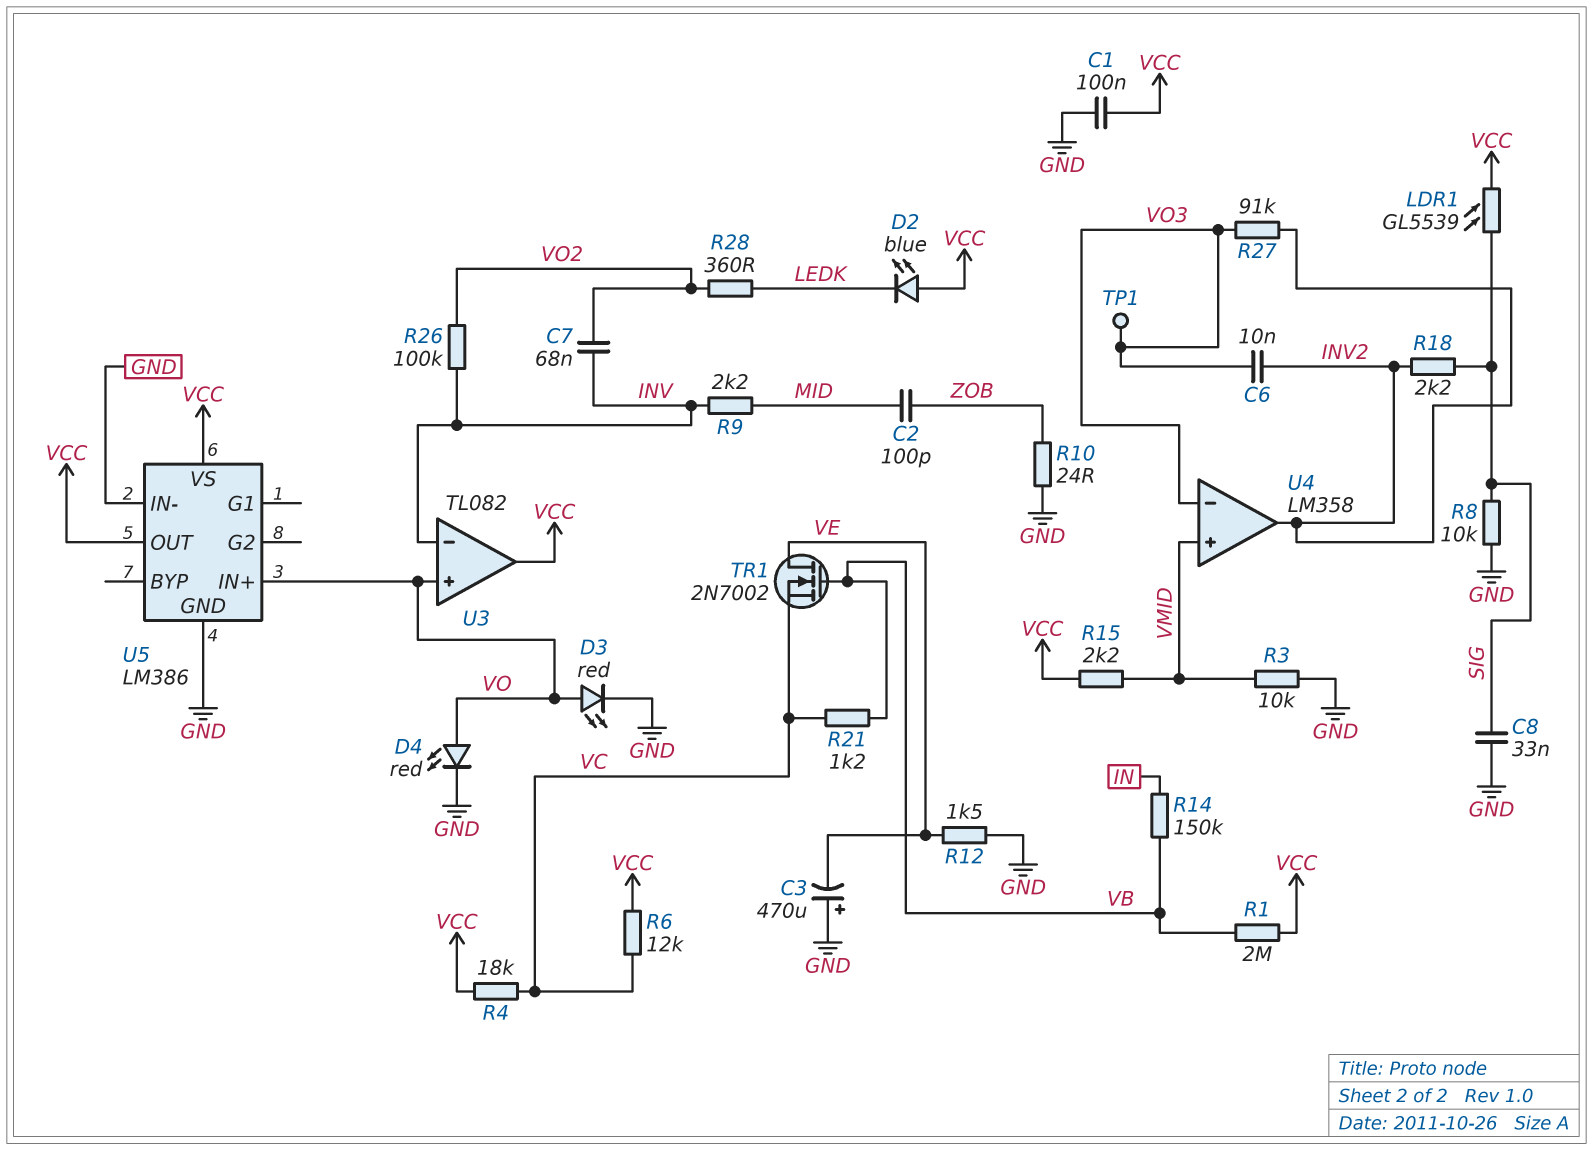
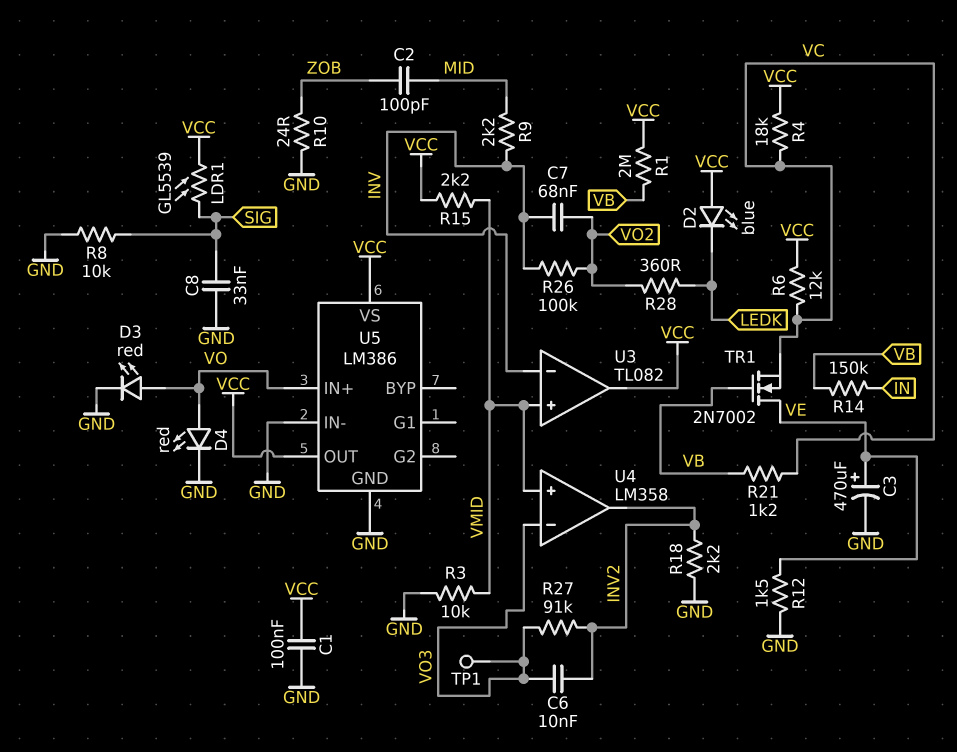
C3: 470uF (plus GND, minus VE) -> 470uF (plus VE, minus GND)
R18: 2.2k (INV2, SIG) -> 2.2k (GND, INV2)
U3 pin in+: VO -> VMID

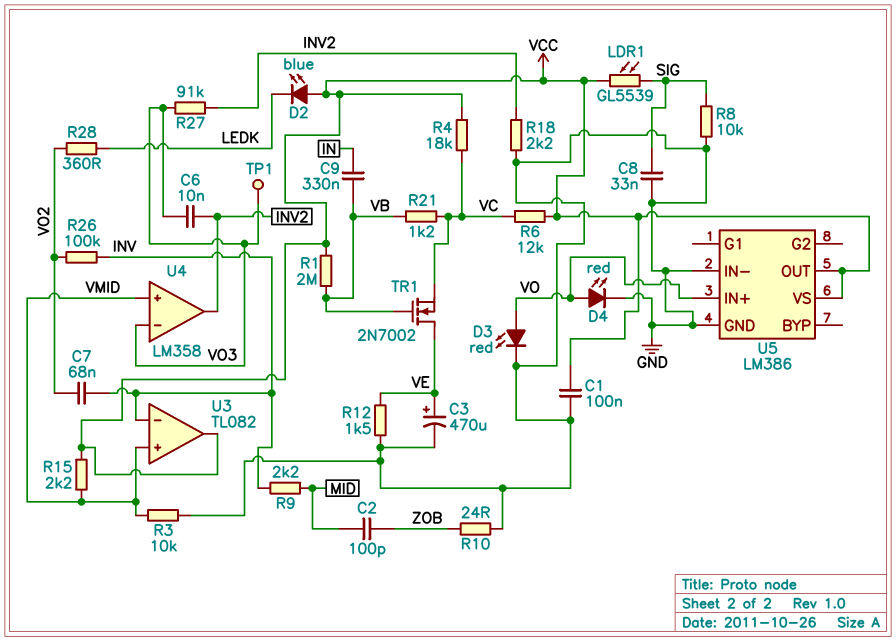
C9: none -> 330nF (IN, VB)
R14: 150k (IN, VB) -> none

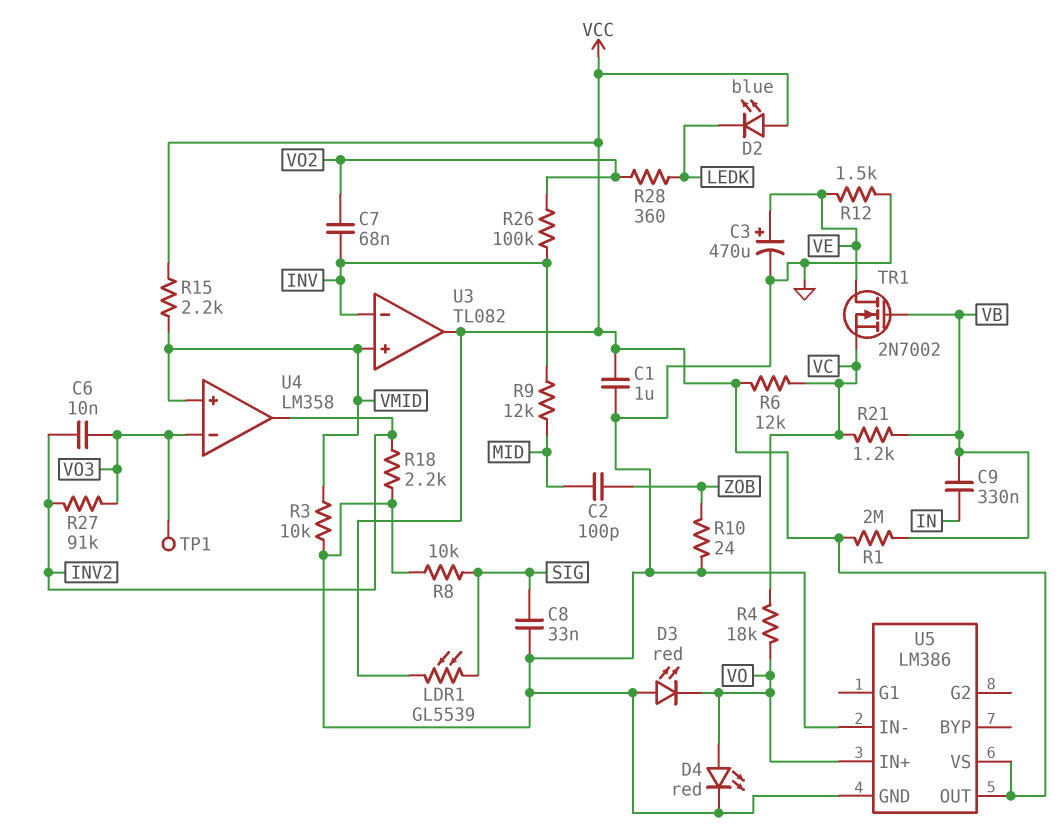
C1: 100nF (GND, VCC) -> 1uF (GND, VCC)
D3: LED red (A VO, K GND) -> LED red (A GND, K VO)
R4: 18k (VC, VCC) -> 18k (VC, VO)
R9: 2.2k (INV, MID) -> 12k (INV, MID)

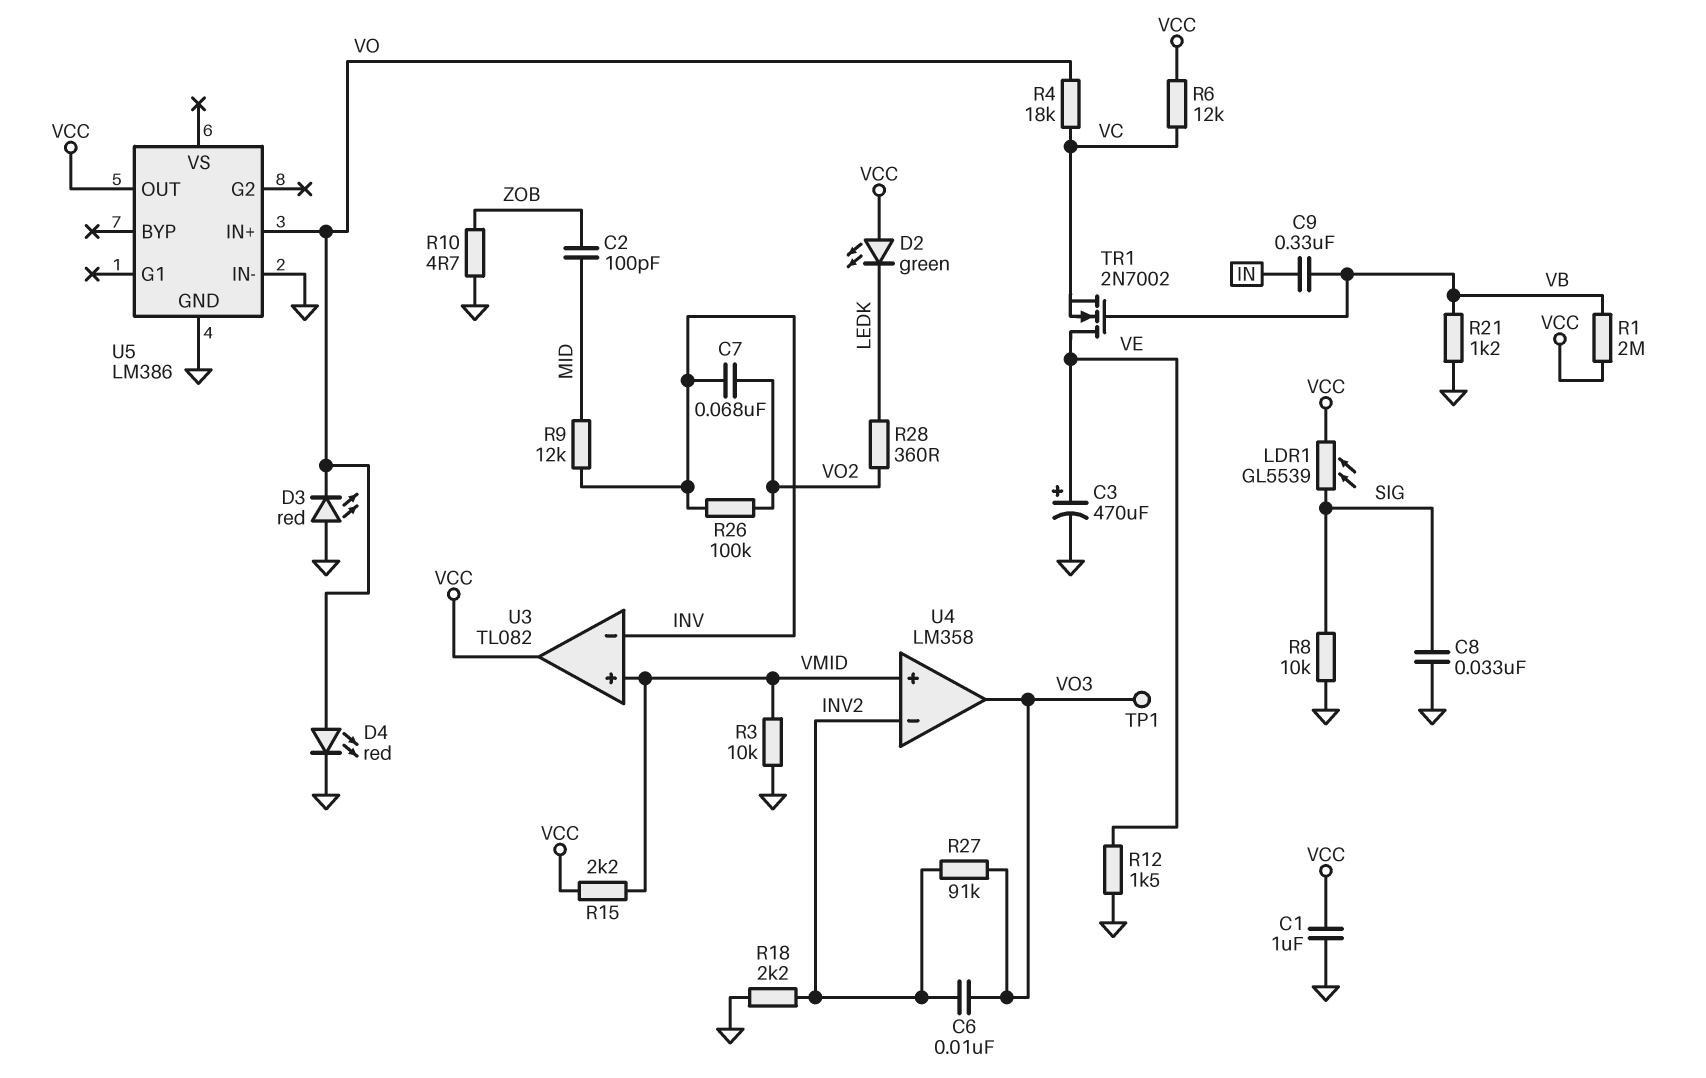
D2: LED blue (A VCC, K LEDK) -> LED green (A VCC, K LEDK)
R10: 24 (GND, ZOB) -> 4.7 (GND, ZOB)
R21: 1.2k (VB, VC) -> 1.2k (GND, VB)
U4 pin in-: VO3 -> INV2
U4 pin out: INV2 -> VO3
U5 pin VS: VCC -> none

